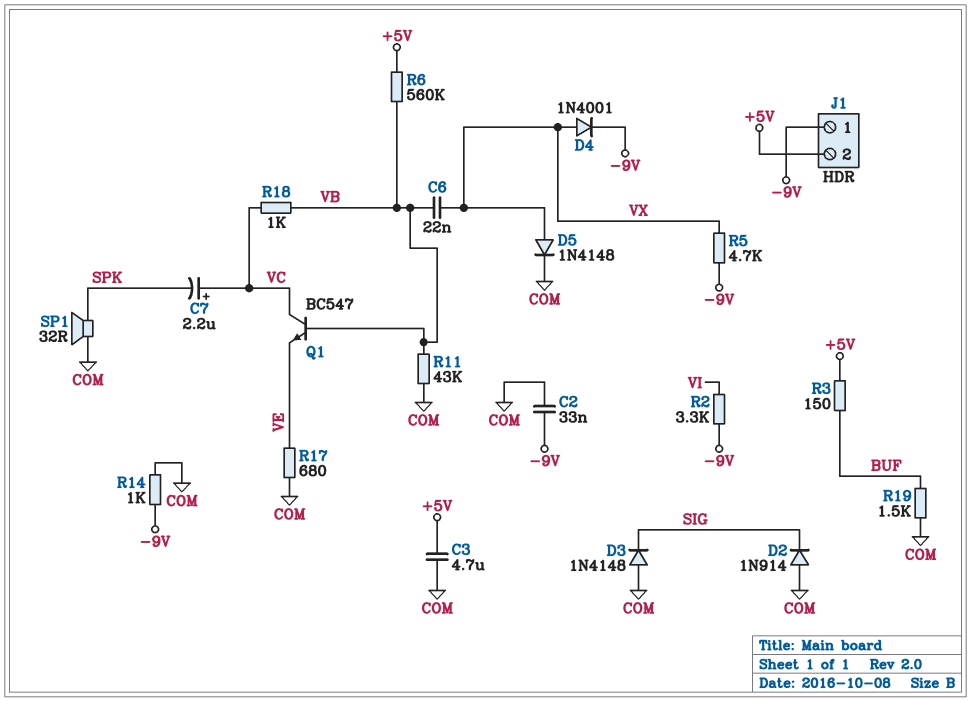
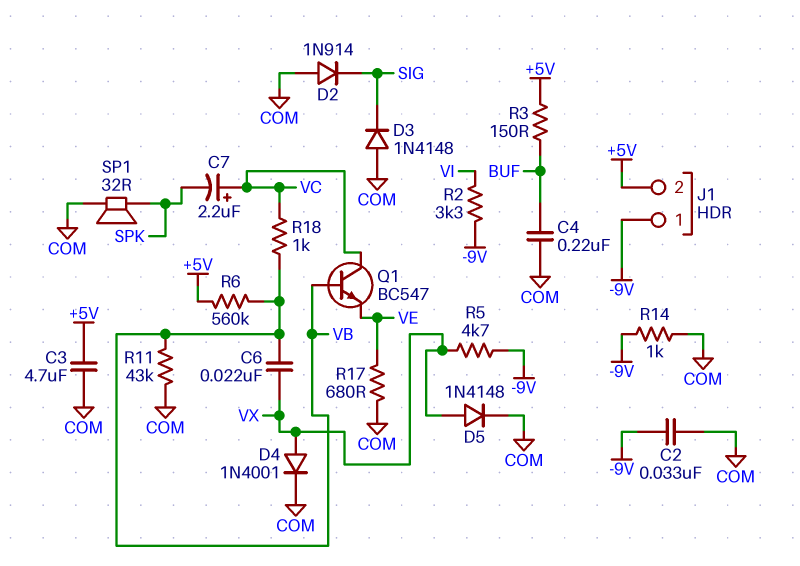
C4: none -> 220nF (BUF, COM)
D4: diode 1N4001 (A VX, K -9V) -> diode 1N4001 (A VX, K COM)
R19: 1.5k (BUF, COM) -> none

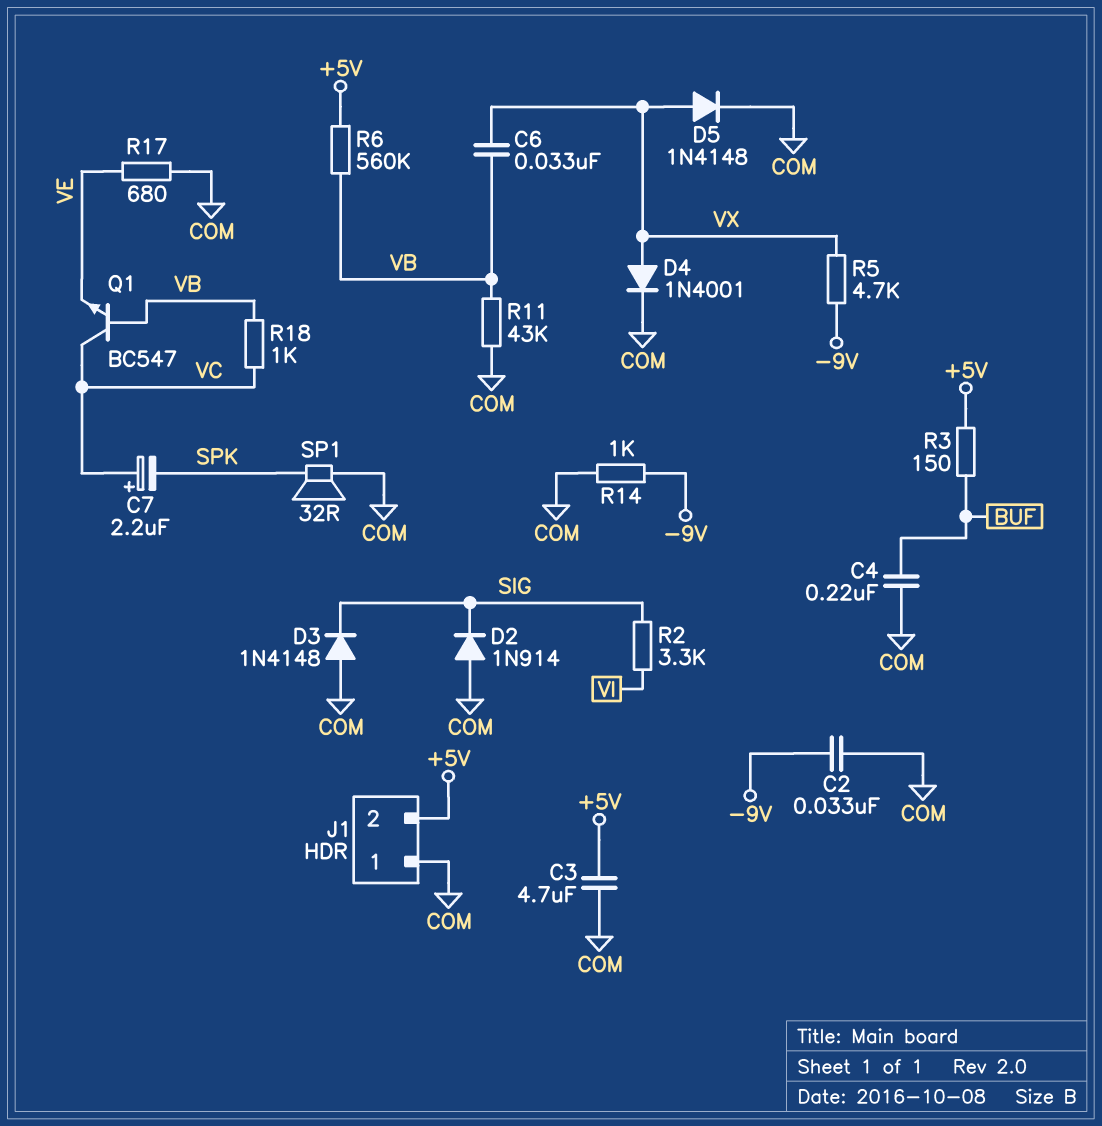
C6: 22nF (VB, VX) -> 33nF (VB, VX)
J1 pin 1: -9V -> COM
R2: 3.3k (-9V, VI) -> 3.3k (SIG, VI)

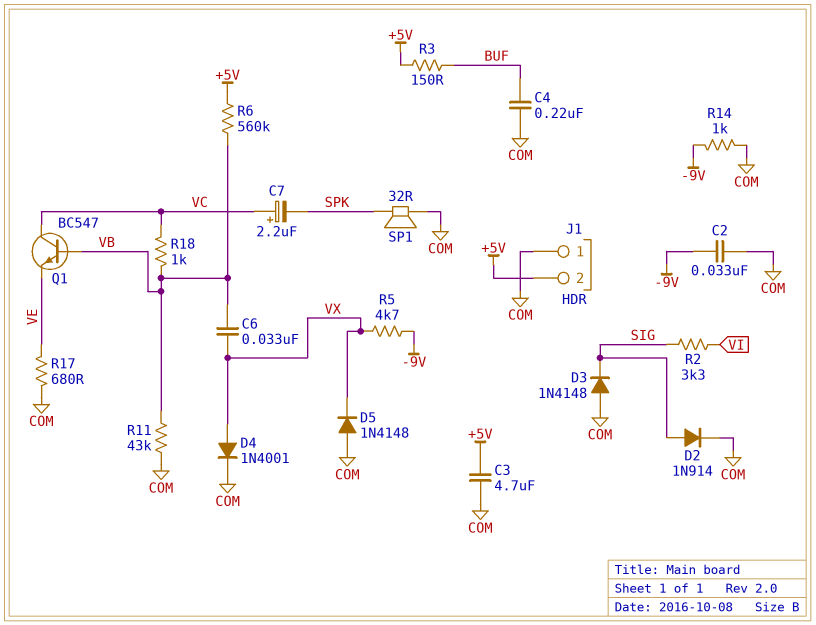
D2: diode 1N914 (A COM, K SIG) -> diode 1N914 (A SIG, K COM)
D5: diode 1N4148 (A VX, K COM) -> diode 1N4148 (A COM, K VX)

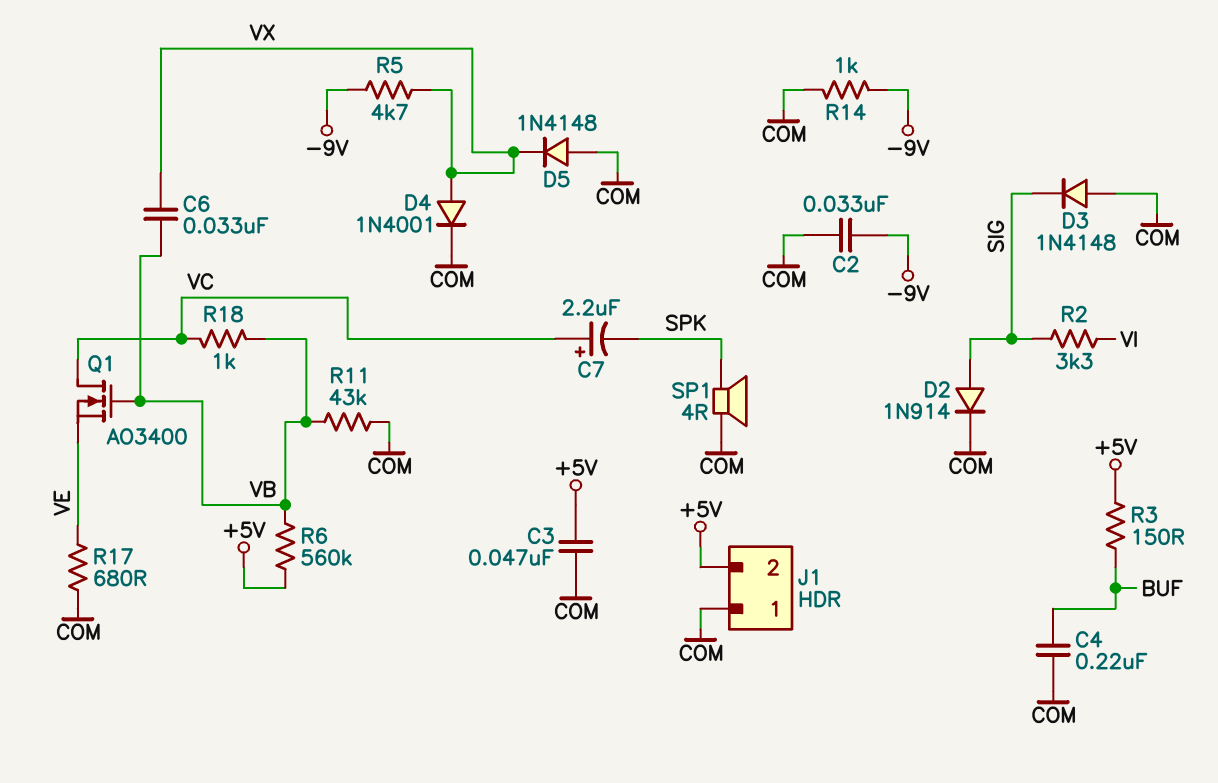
C3: 4.7uF (+5V, COM) -> 47nF (+5V, COM)
Q1: NPN BC547 (B VB, C VC, E VE) -> NMOS AO3400 (G VB, D VC, S VE)
SP1: speaker 32R (COM, SPK) -> speaker 4R (COM, SPK)

